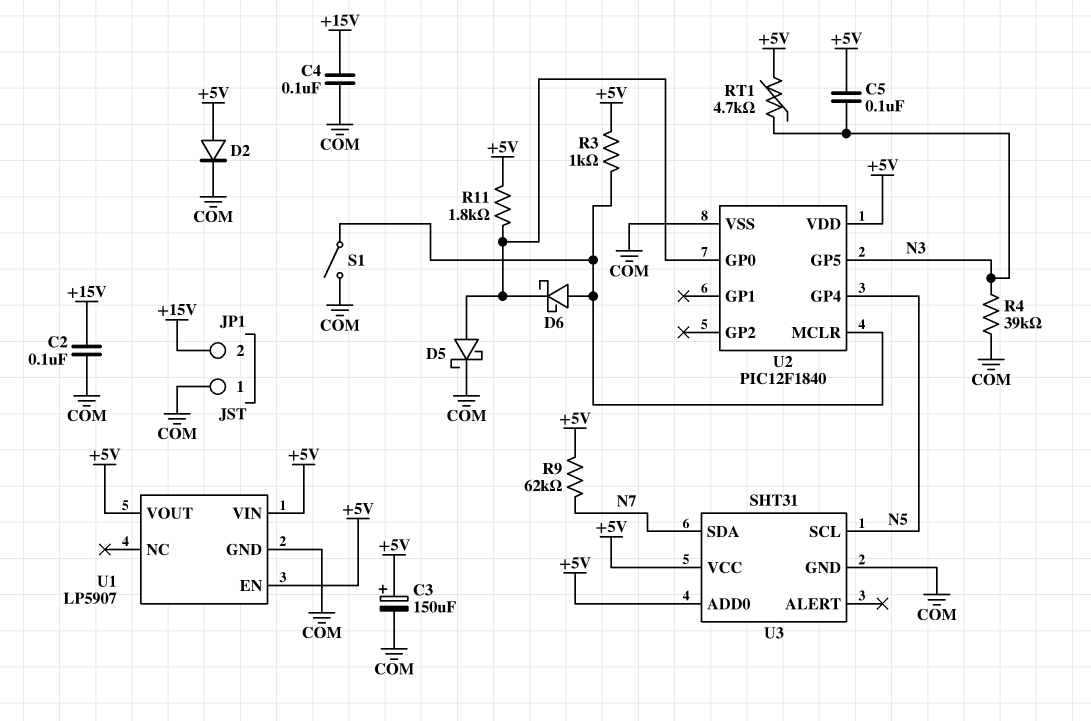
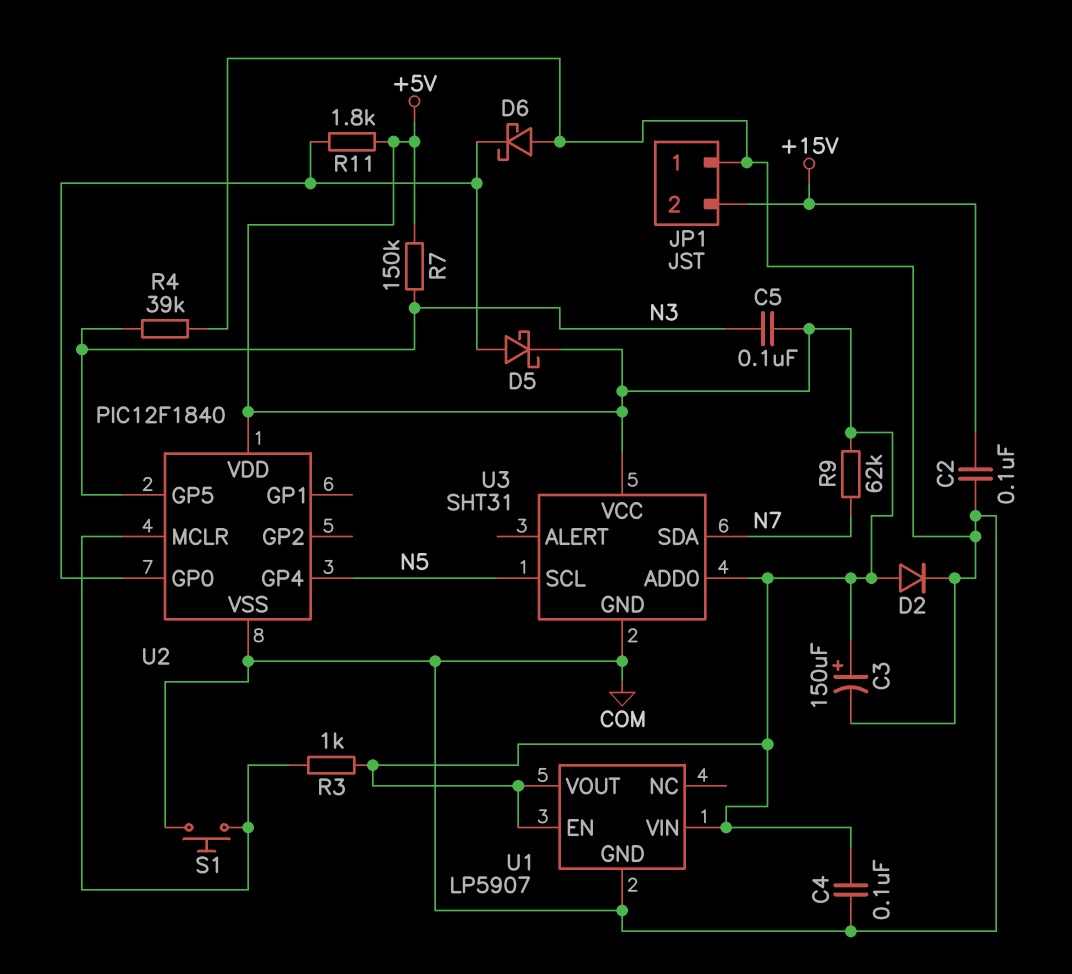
C4: 100nF (+15V, COM) -> 100nF (+5V, COM)
D5: schottky (A U2/GP0, K COM) -> schottky (A U2/GP0, K +5V)
D6: schottky (A U2/MCLR, K U2/GP0) -> schottky (A COM, K U2/GP0)
R7: none -> 150k (+5V, N3)
RT1: 4.7k (+5V, N3) -> none
S1: switch (COM, U2/MCLR) -> button (COM, U2/MCLR)

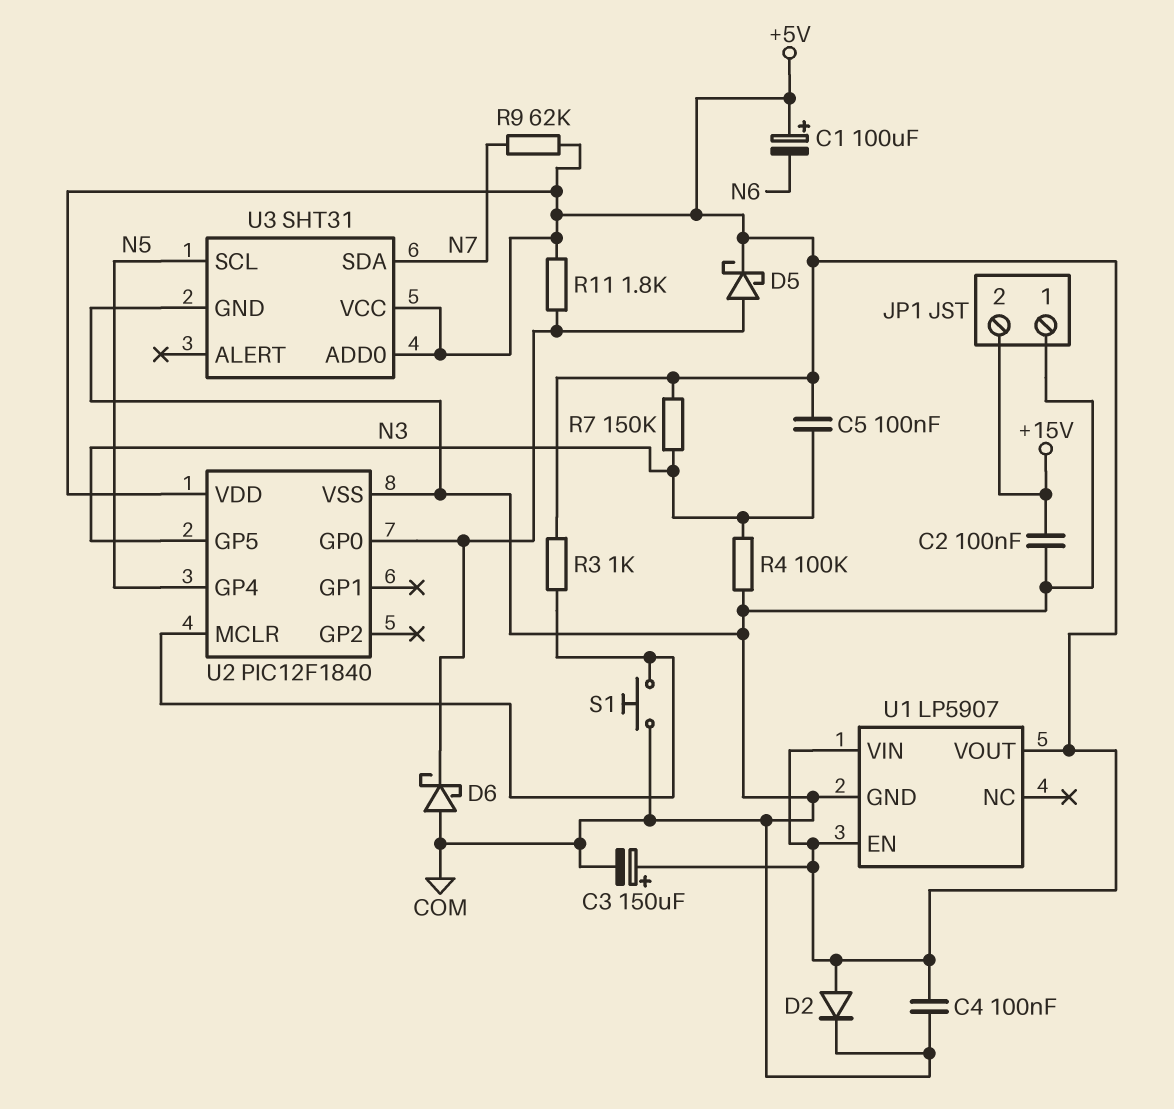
C1: none -> 100uF (plus +5V, minus N6)
R4: 39k (COM, N3) -> 100k (COM, N3)

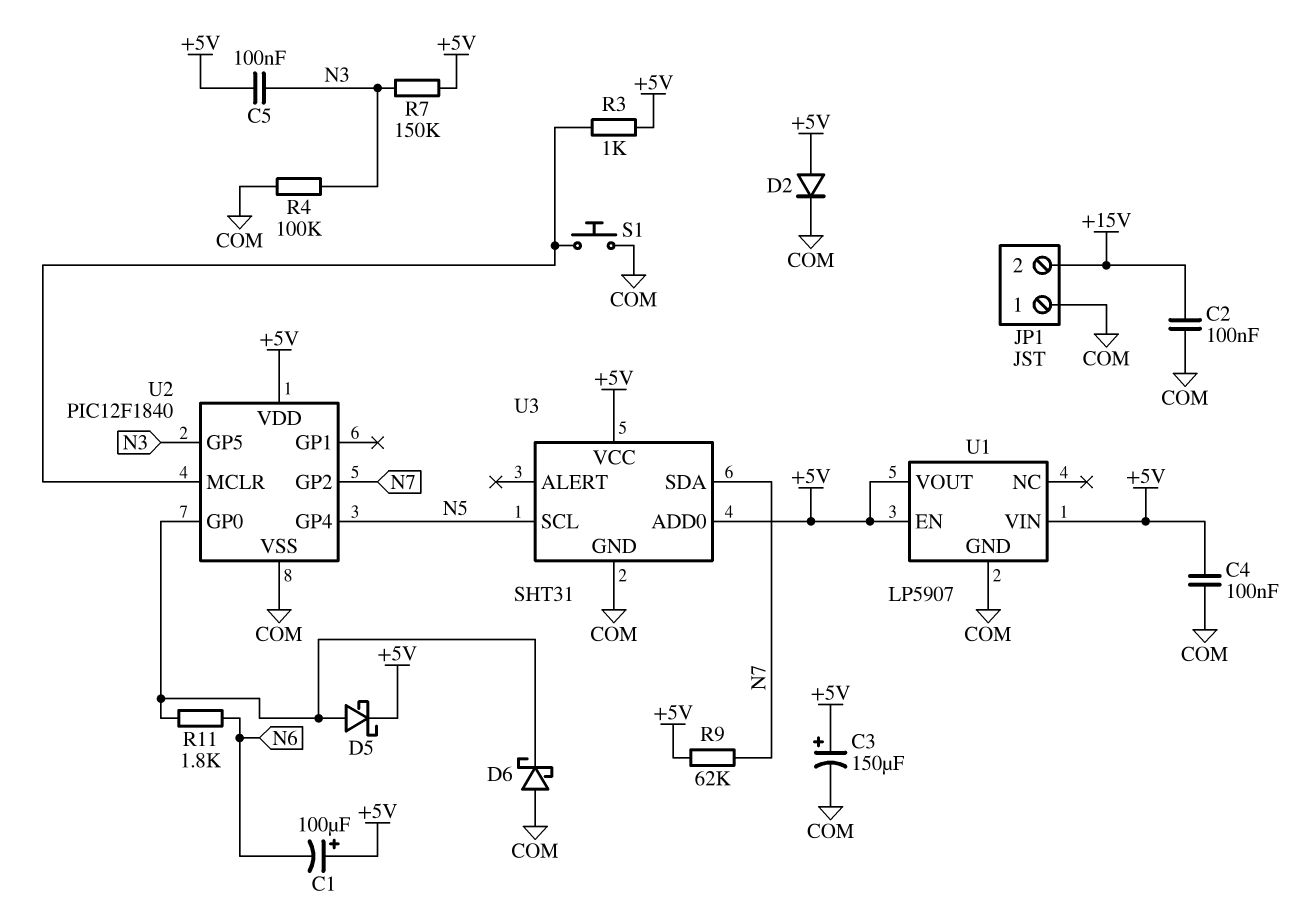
R11: 1.8k (+5V, U2/GP0) -> 1.8k (N6, U2/GP0)
U2 pin GP2: none -> N7

